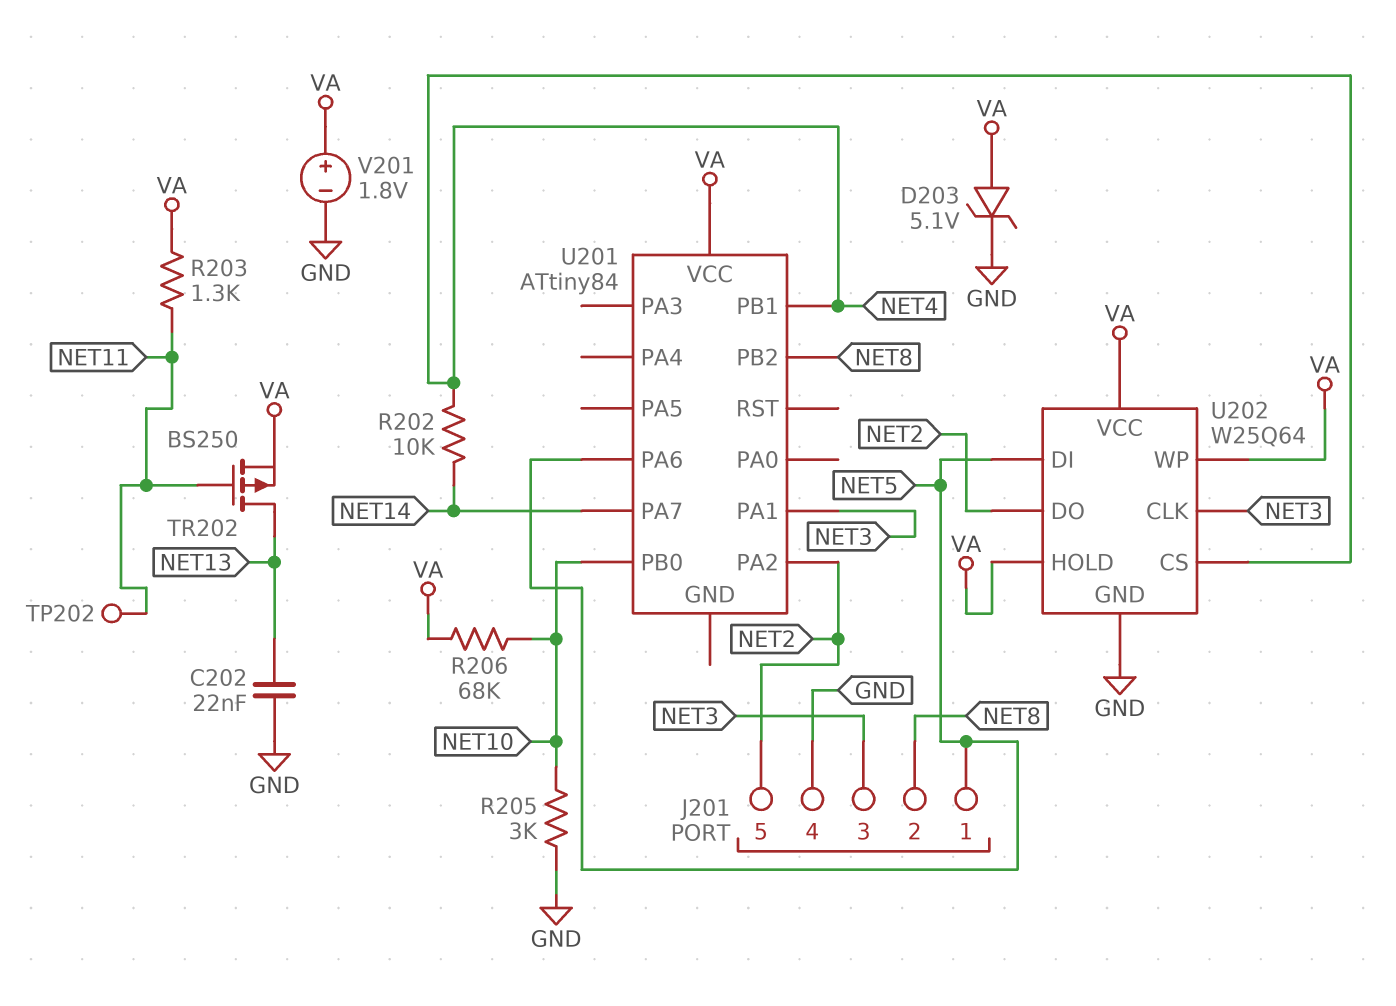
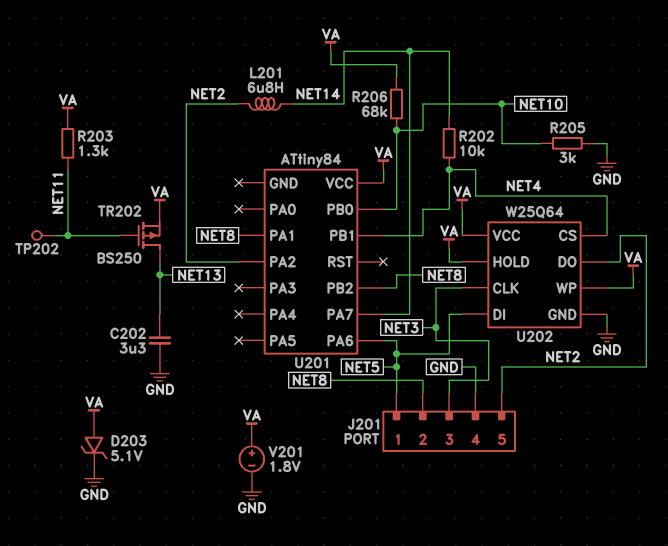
C202: 22nF (GND, NET13) -> 3.3uF (GND, NET13)
L201: none -> 6.8uH (NET2, NET14)
U201 pin PA1: NET3 -> NET8

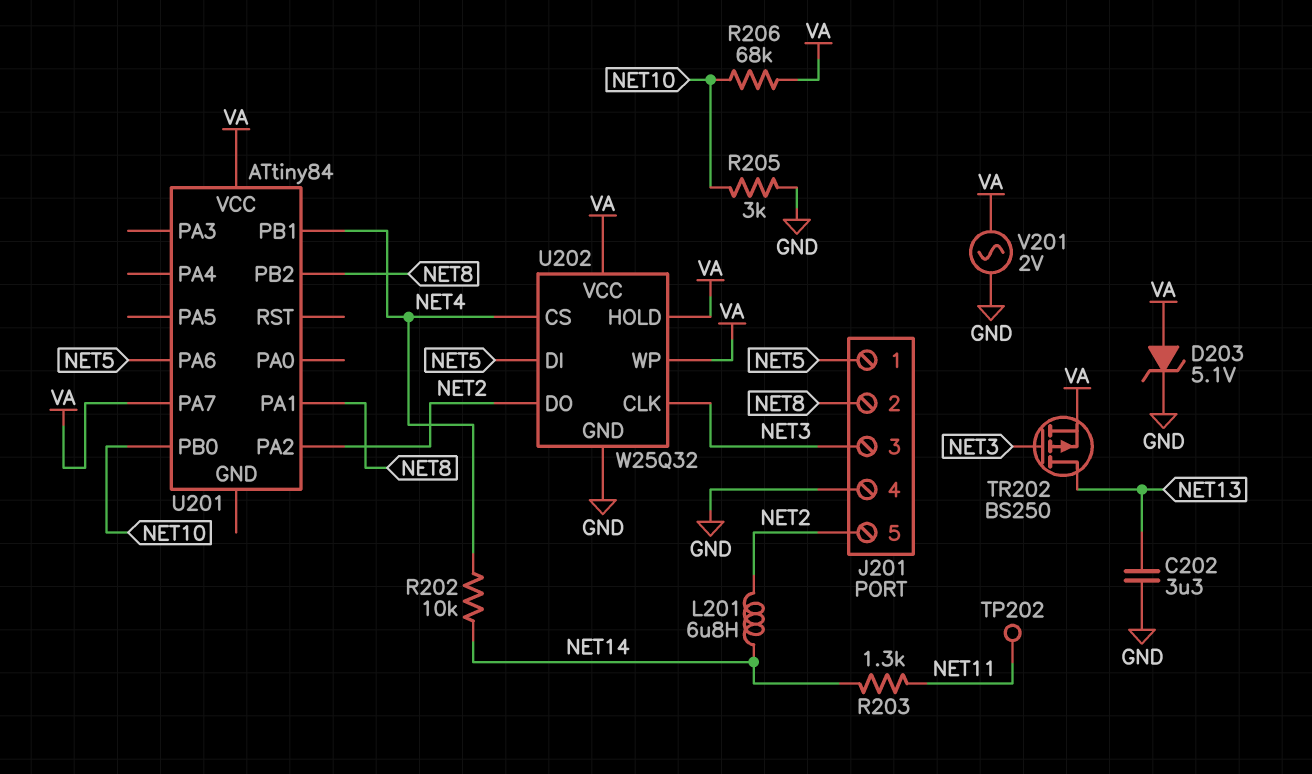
R203: 1.3k (NET11, VA) -> 1.3k (NET11, NET14)
TR202: PMOS BS250 (G NET11, D NET13, S VA) -> PMOS BS250 (G NET3, D NET13, S VA)
U201 pin PA7: NET14 -> VA
U202: W25Q64 -> W25Q32
V201: 1.8V (plus VA, minus GND) -> AC 2V (GND, VA)

